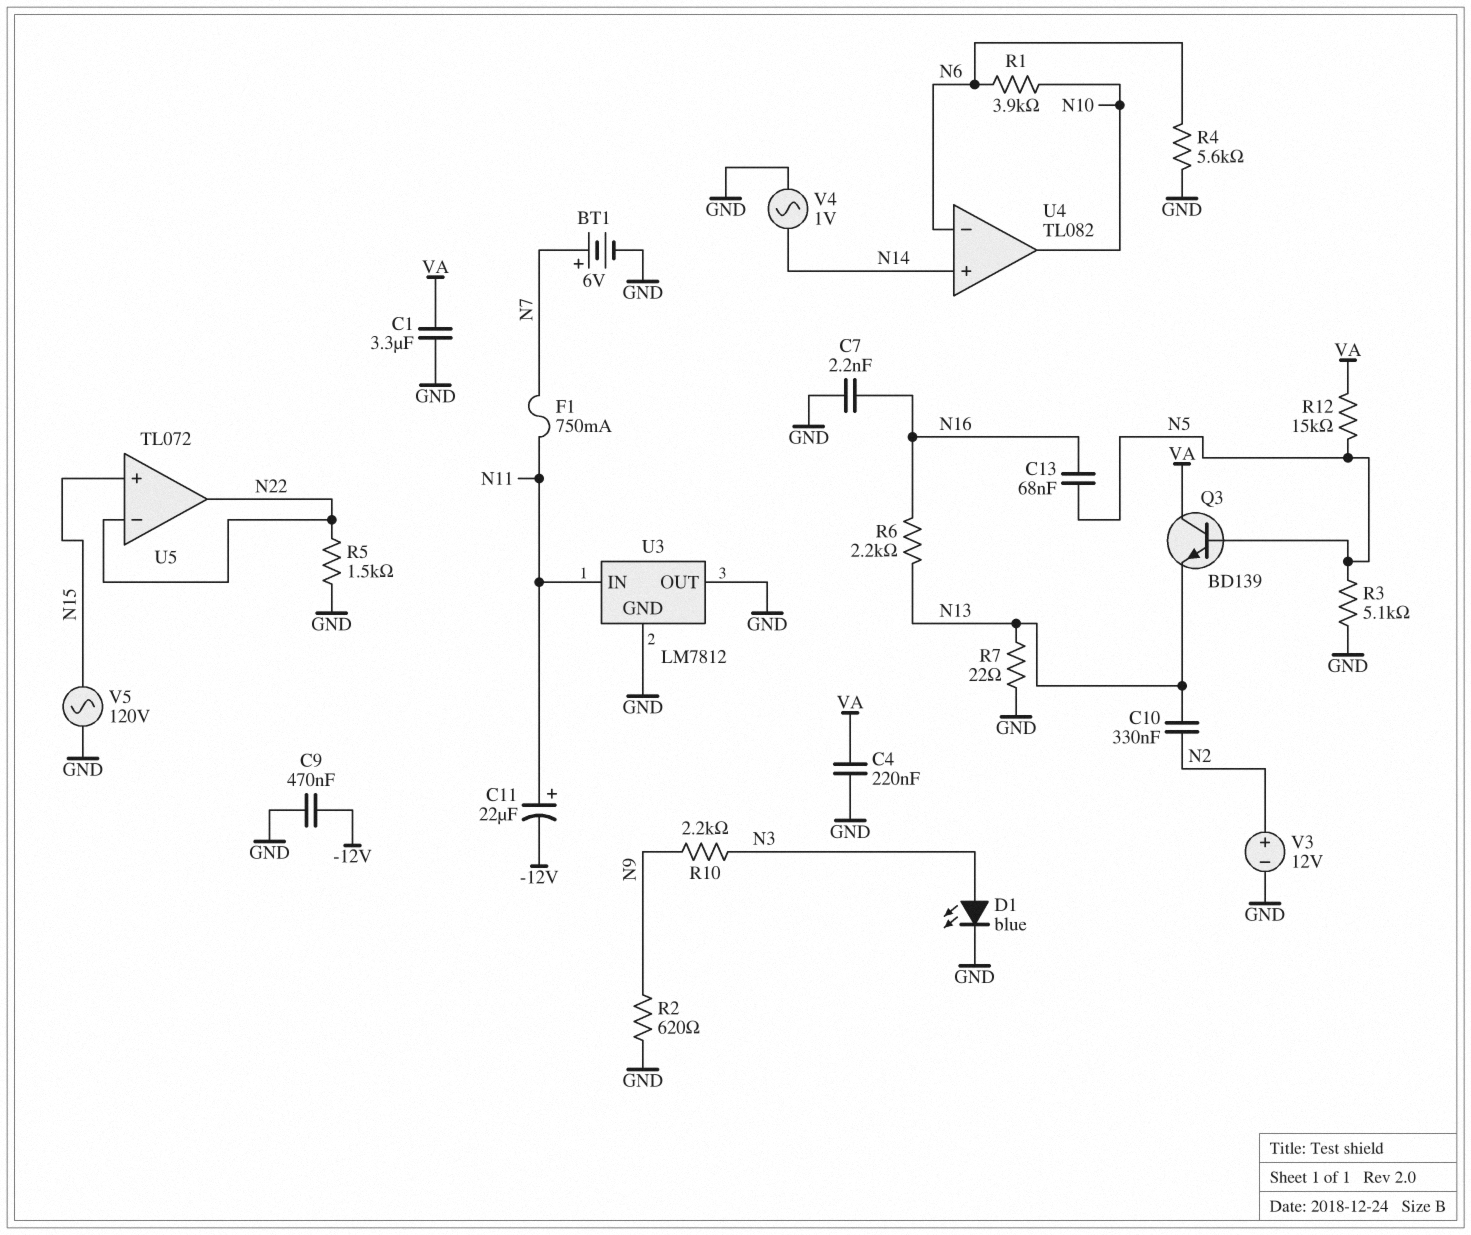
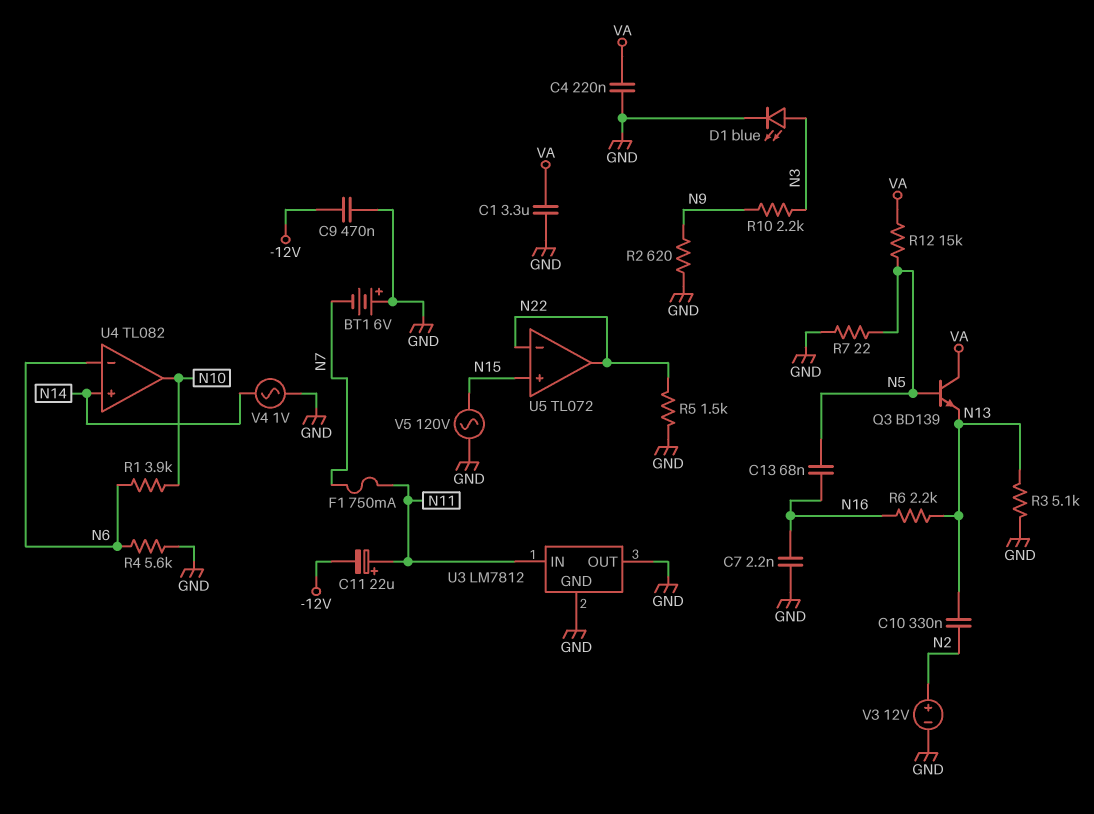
BT1: 6V (plus N7, minus GND) -> 6V (plus GND, minus N7)
R3: 5.1k (GND, N5) -> 5.1k (GND, N13)
R7: 22 (GND, N13) -> 22 (GND, N5)

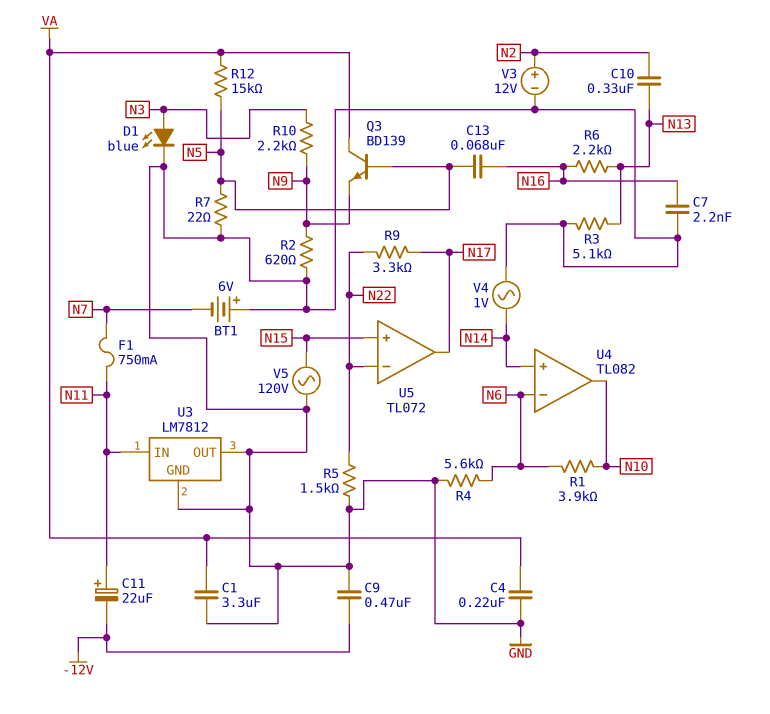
Q3: NPN BD139 (B N5, C VA, E N13) -> NPN BD139 (B N5, C VA, E N9)
R9: none -> 3.3k (N17, N22)
U5 pin out: N22 -> N17

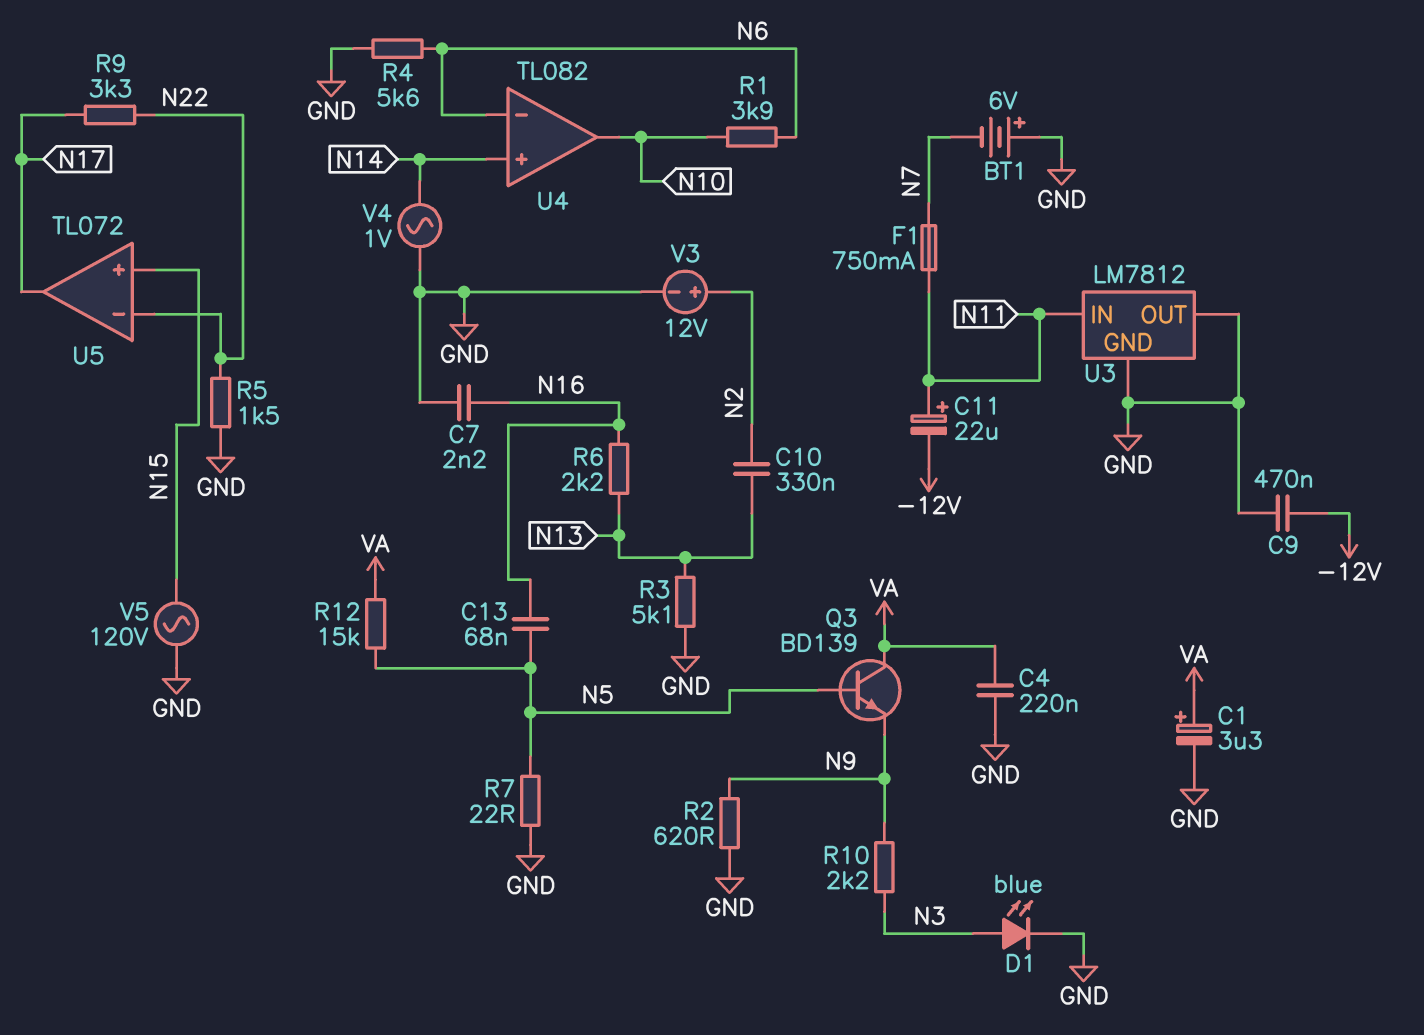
C1: 3.3uF (GND, VA) -> 3.3uF (plus VA, minus GND)

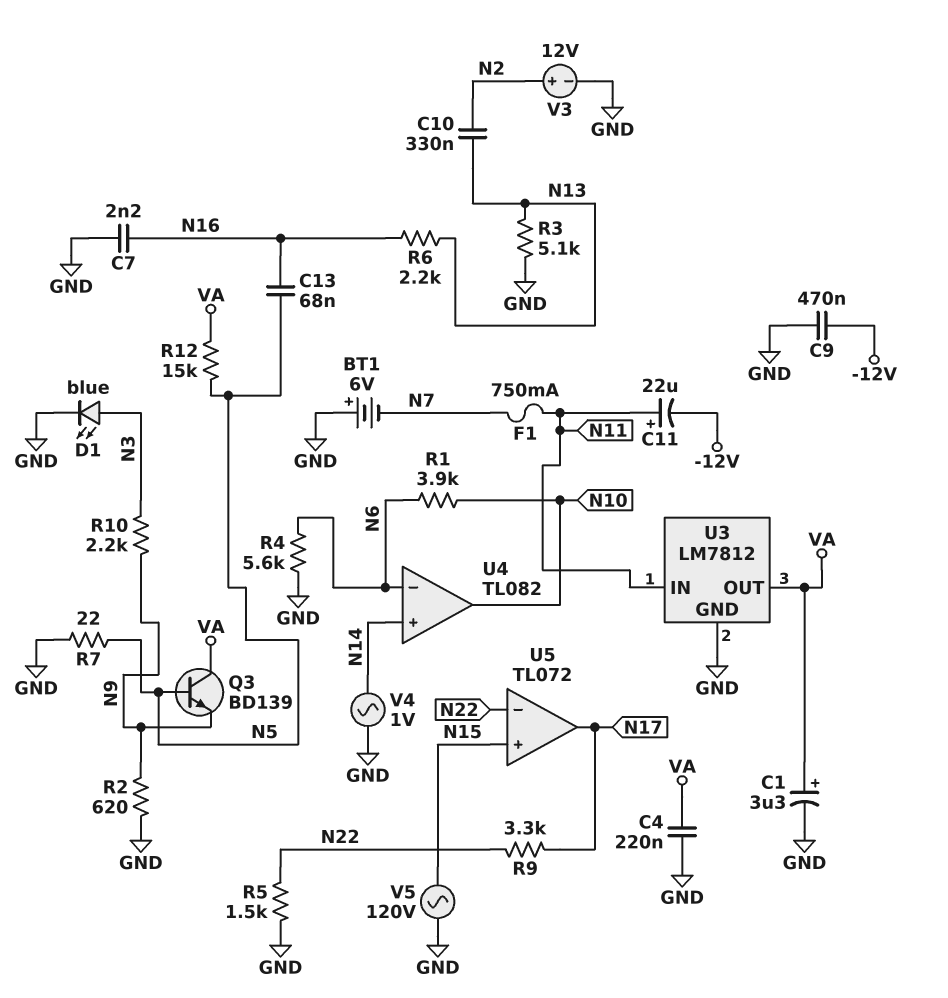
U3 pin OUT: GND -> VA

